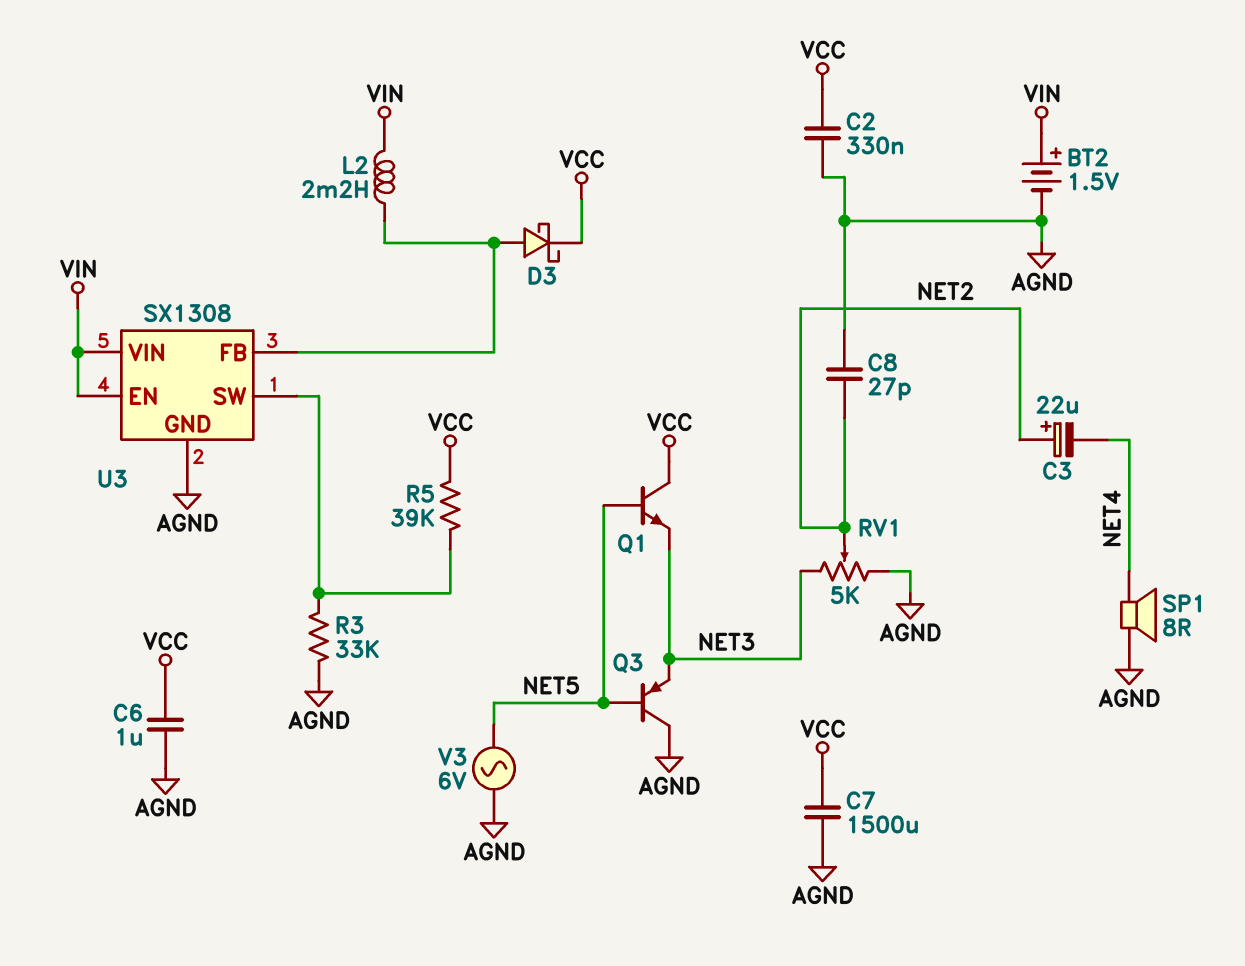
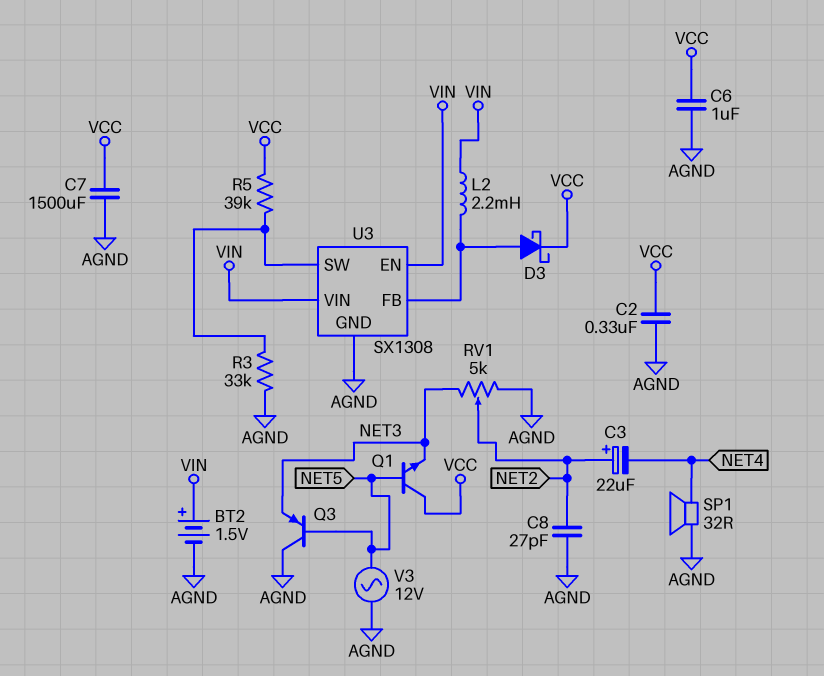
SP1: speaker 8R (AGND, NET4) -> speaker 32R (AGND, NET4)
V3: AC 6V (AGND, NET5) -> AC 12V (AGND, NET5)

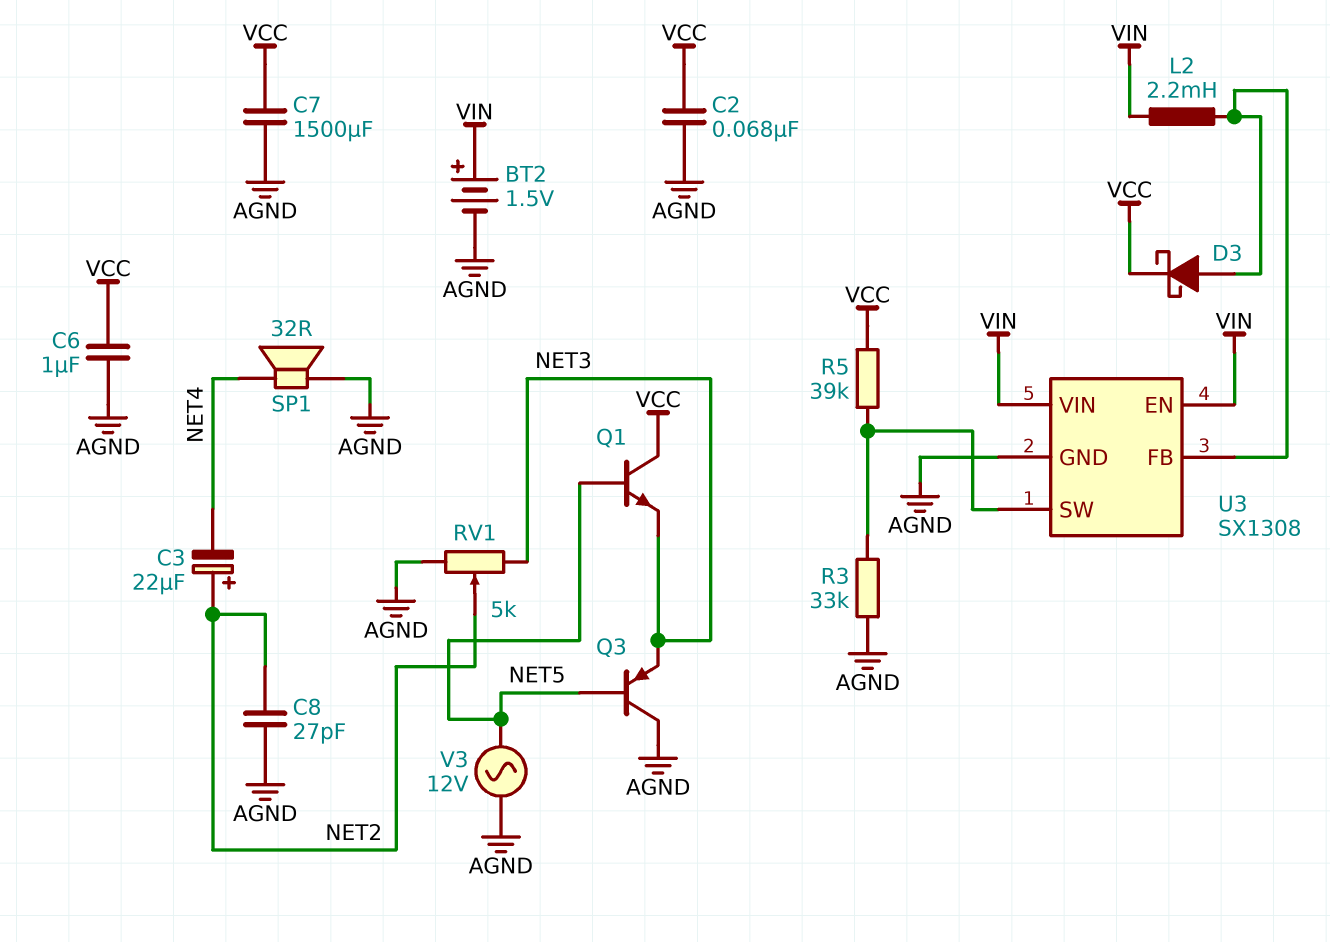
C2: 330nF (AGND, VCC) -> 68nF (AGND, VCC)

